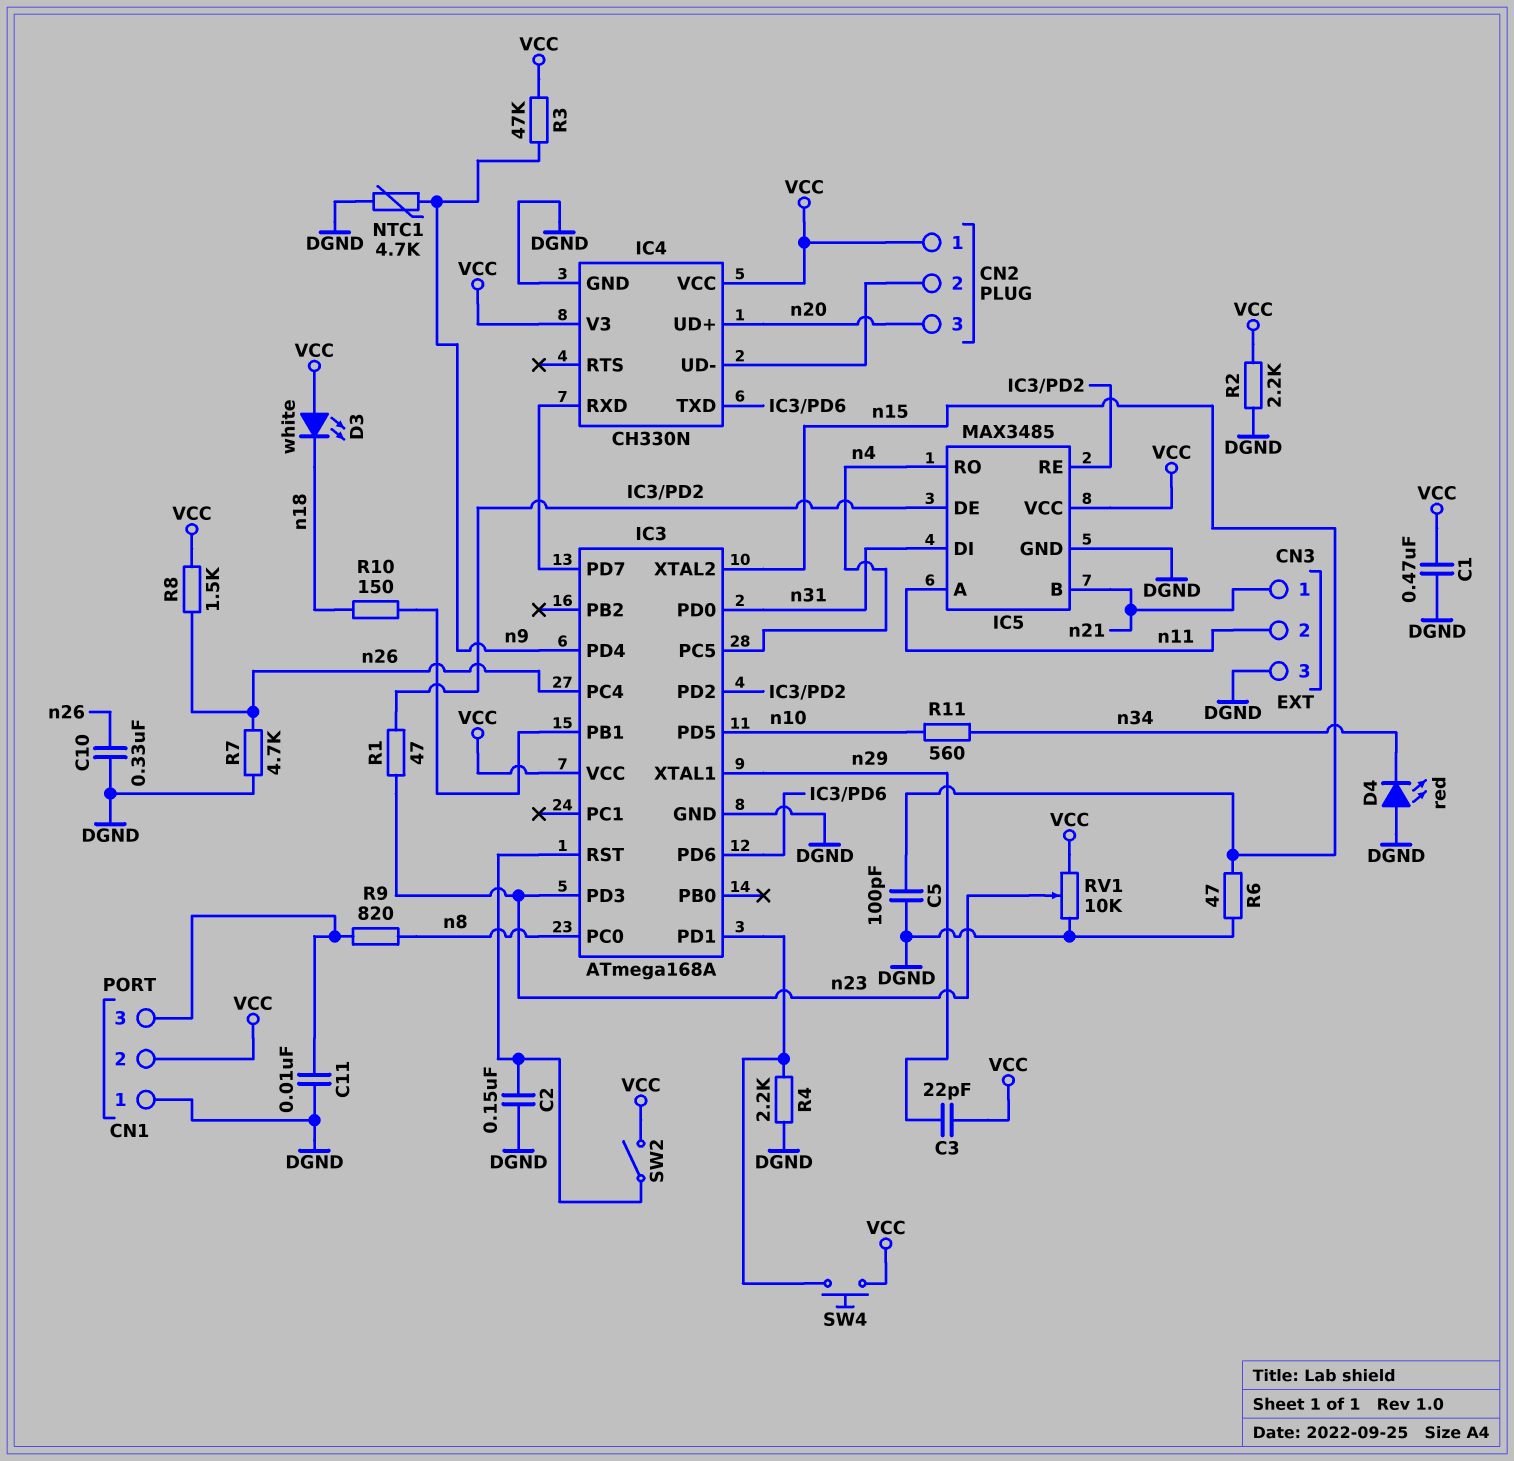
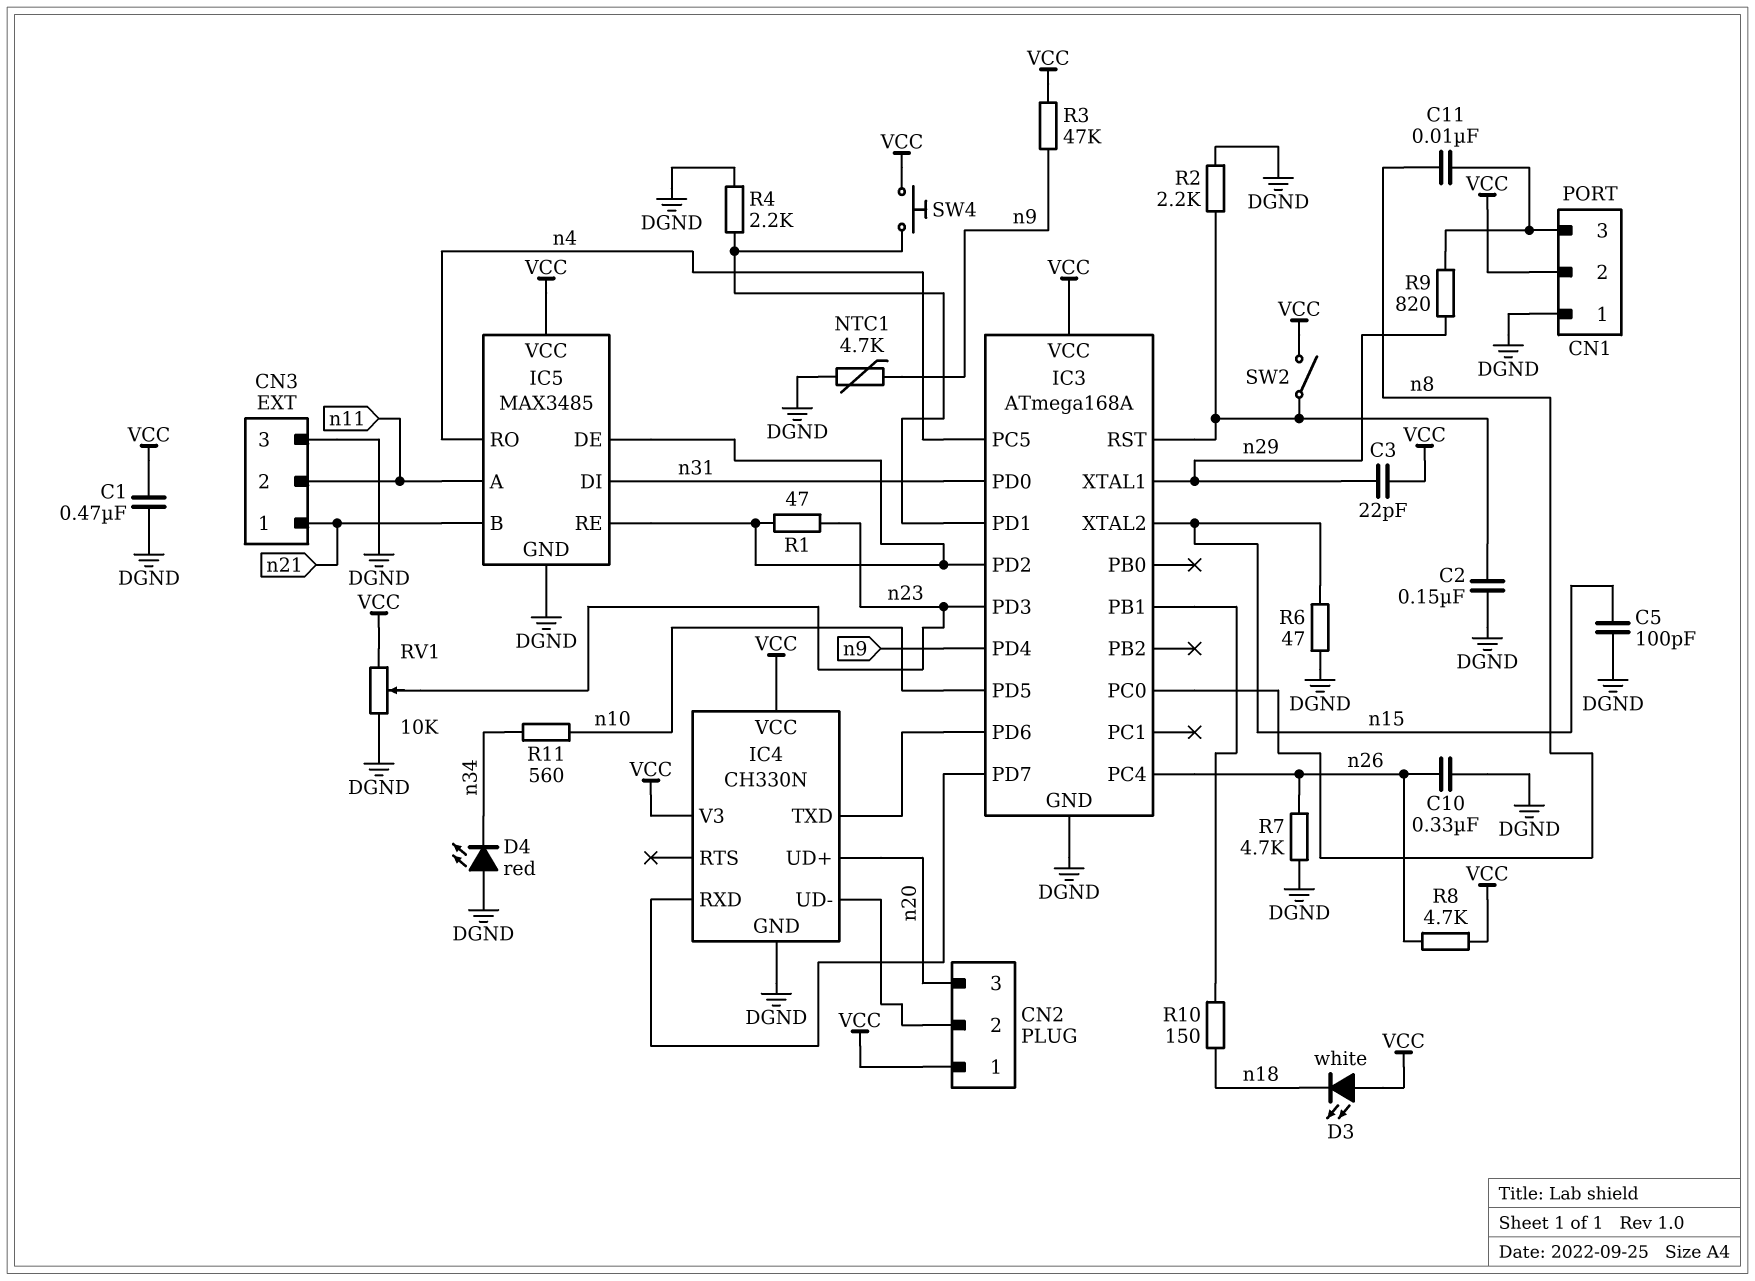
C11: 10nF (CN1/3, DGND) -> 10nF (CN1/3, n8)
R2: 2.2k (DGND, VCC) -> 2.2k (DGND, IC3/RST)
R8: 1.5k (VCC, n26) -> 4.7k (VCC, n26)
R9: 820 (CN1/3, n8) -> 820 (CN1/3, n29)

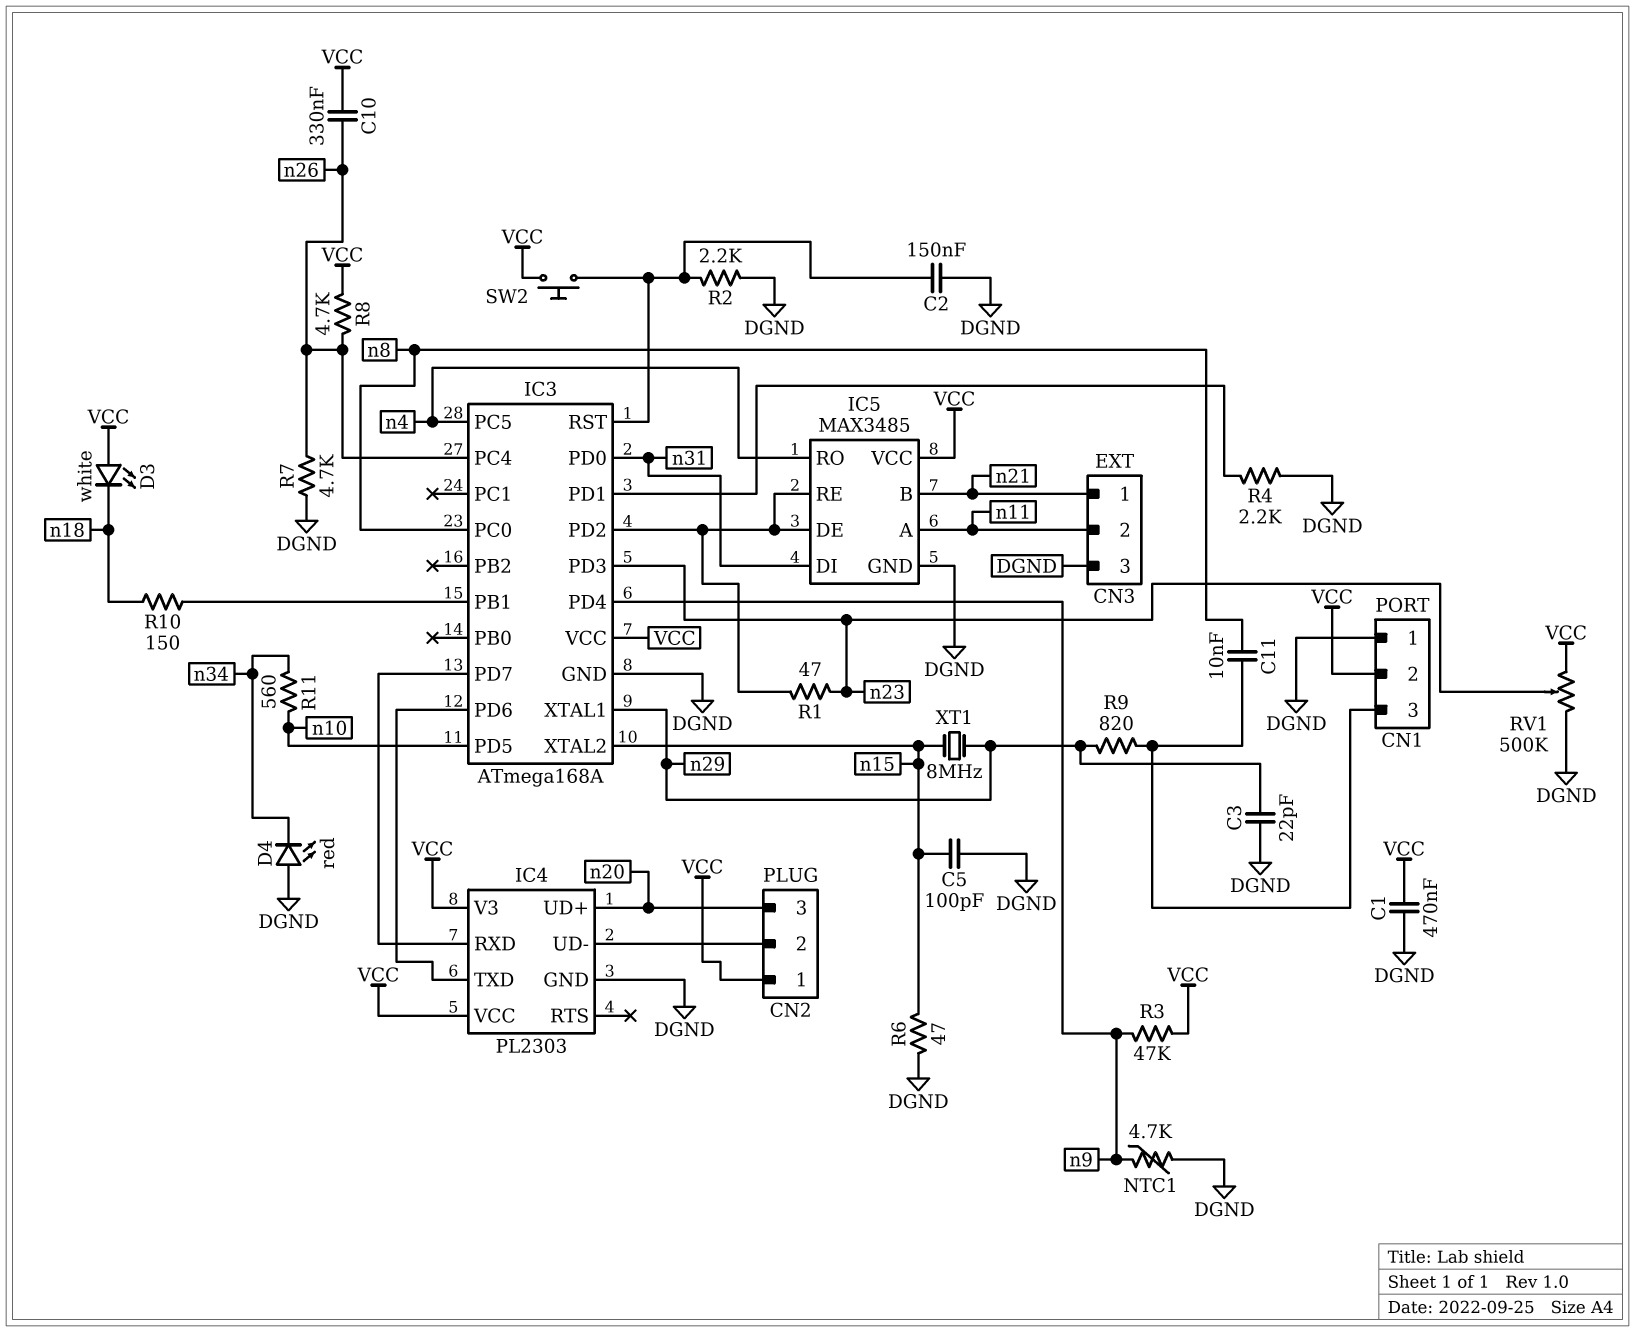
C3: 22pF (VCC, n29) -> 22pF (DGND, n29)
C10: 330nF (DGND, n26) -> 330nF (VCC, n26)
IC4: CH330N -> PL2303
RV1: 10k (DGND, VCC, wiper n23) -> 500k (DGND, VCC, wiper n23)
SW2: switch (IC3/RST, VCC) -> button (IC3/RST, VCC)
SW4: button (IC3/PD1, VCC) -> none
XT1: none -> 8MHz (n15, n29)

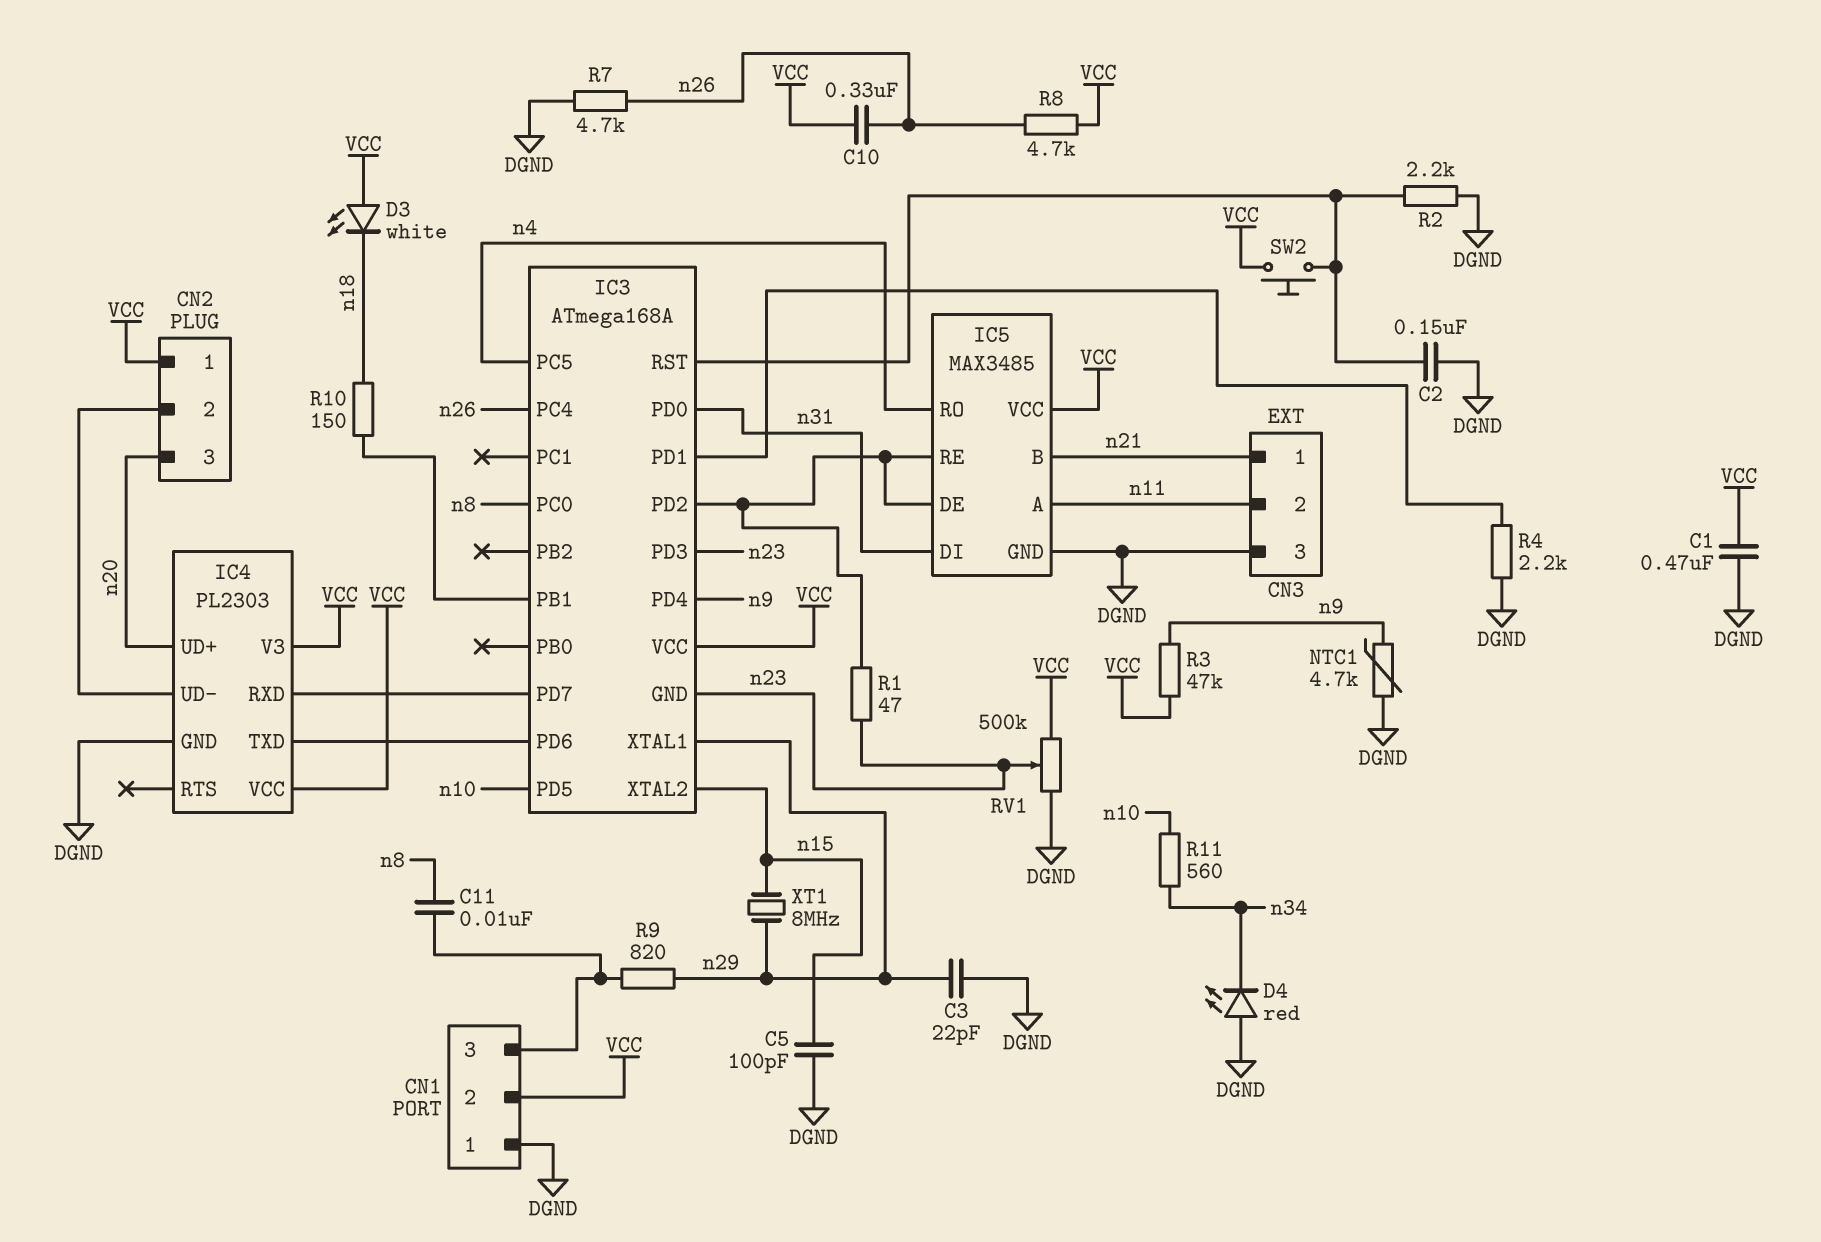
IC3 pin GND: DGND -> n23
R6: 47 (DGND, n15) -> none

